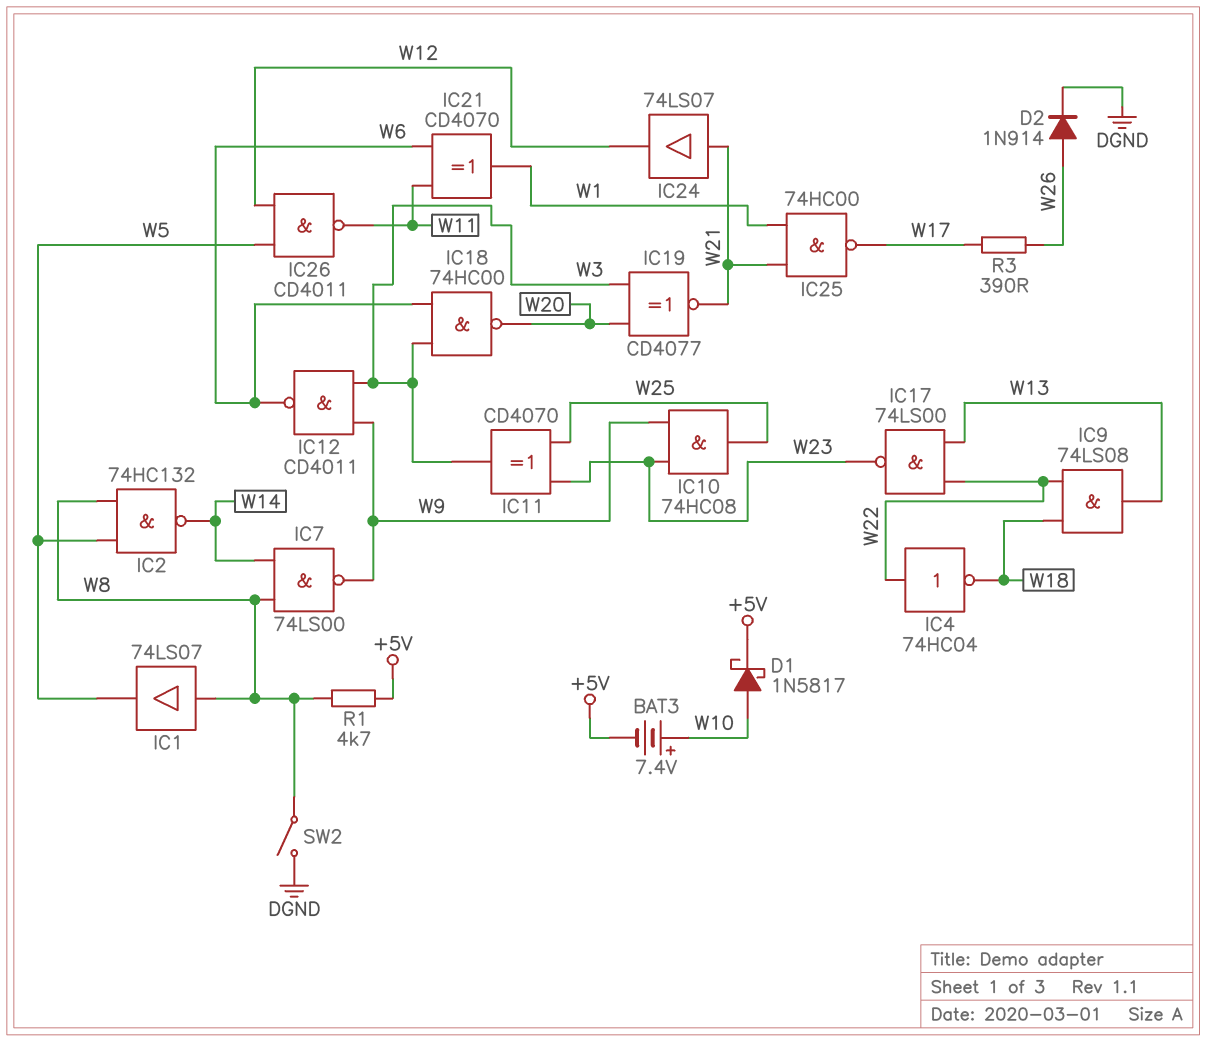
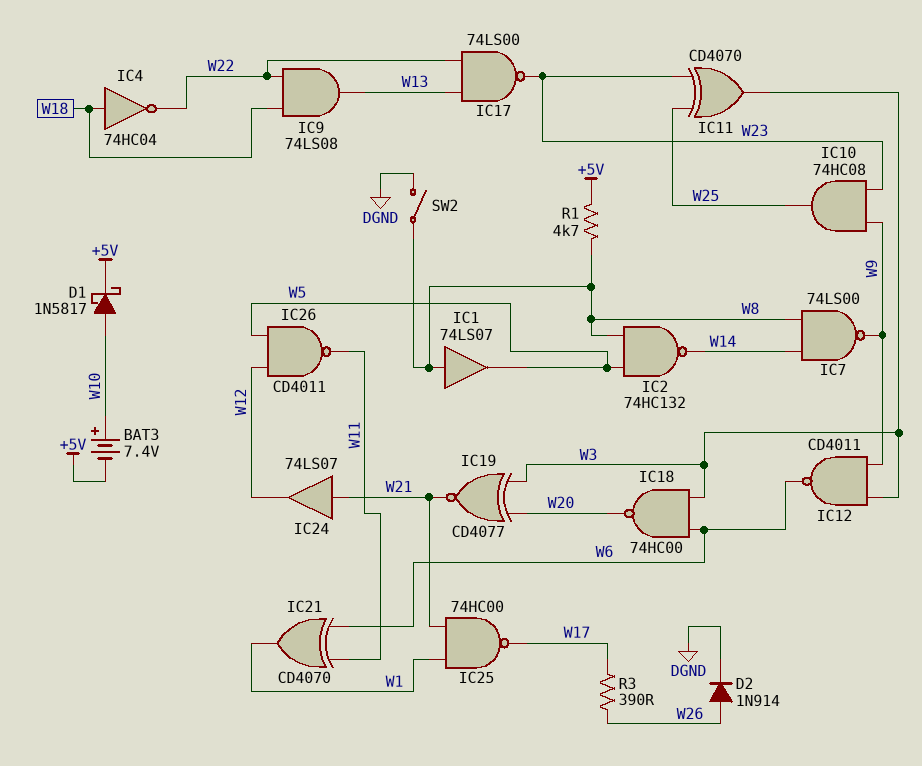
IC4: NOT 74HC04 (in W22, out W18) -> NOT 74HC04 (in W18, out W22)

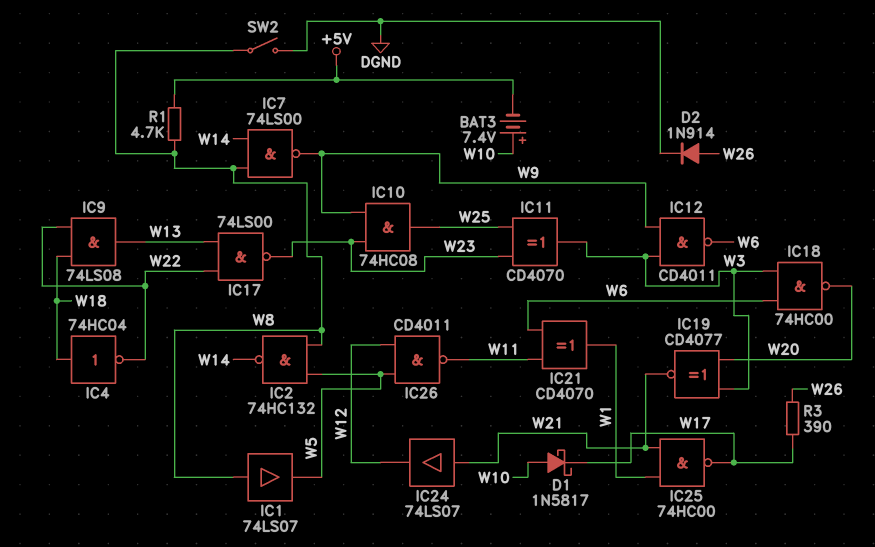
D1: schottky 1N5817 (A W10, K +5V) -> schottky 1N5817 (A W10, K W17)

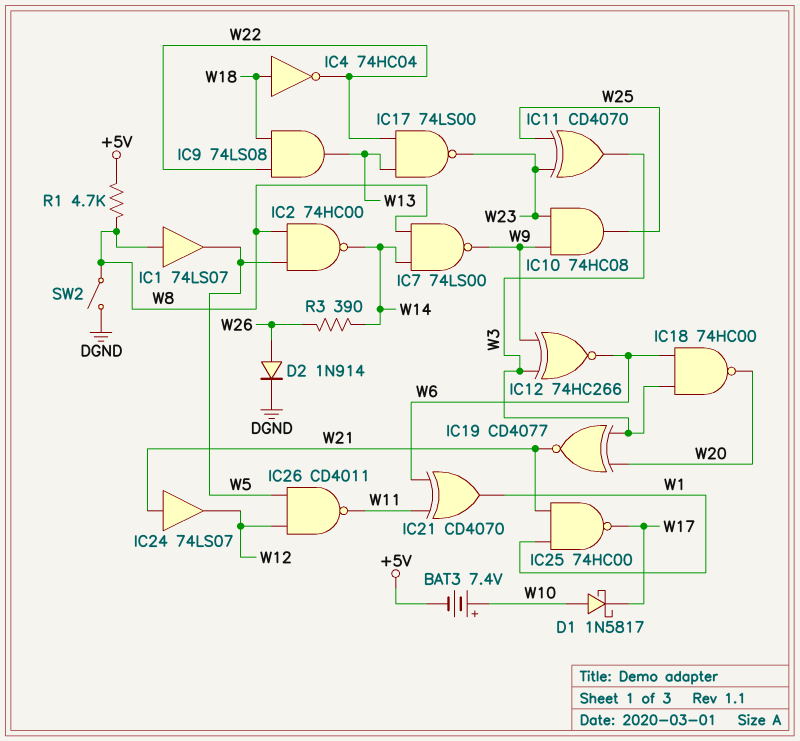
IC2: NAND 74HC132 (in W5, in W8, out W14) -> NAND 74HC00 (in W5, in W8, out W14)
IC12: NAND CD4011 (in W3, in W9, out W6) -> XNOR 74HC266 (in W3, in W9, out W6)
R3: 390 (W17, W26) -> 390 (W14, W26)

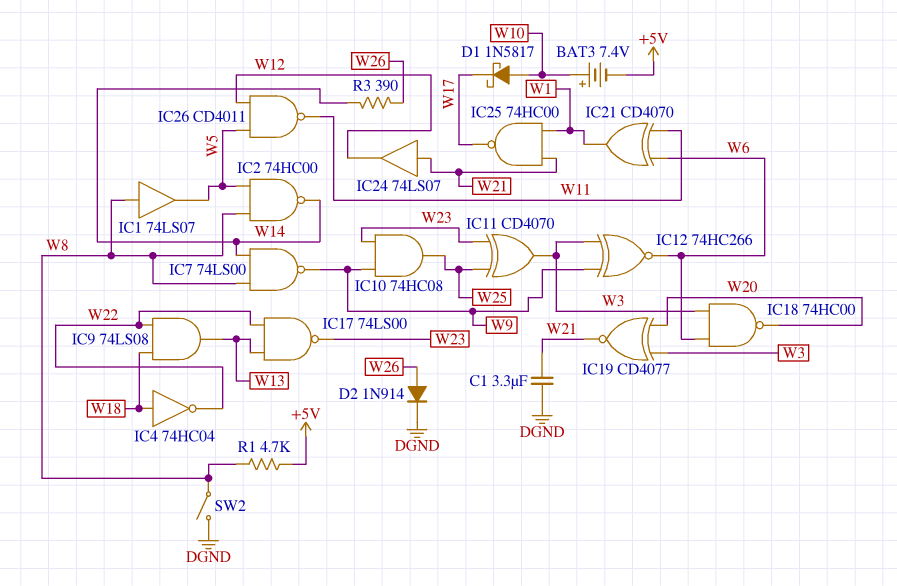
C1: none -> 3.3uF (DGND, W21)

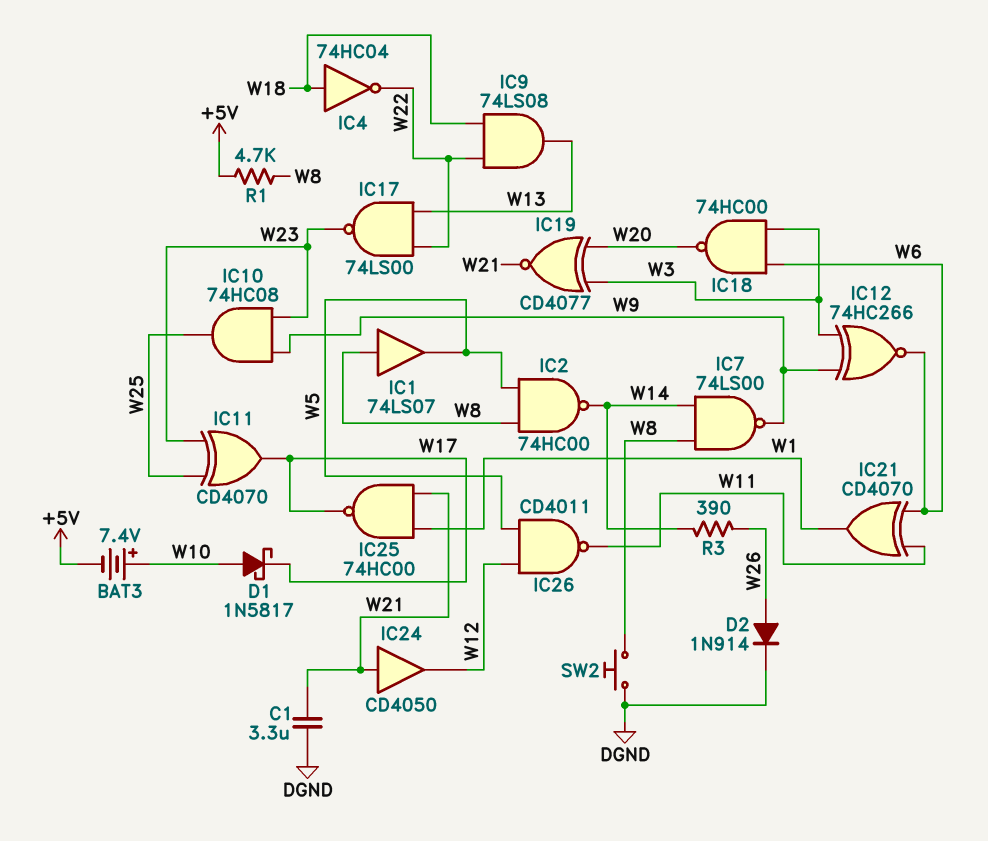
IC11: XOR CD4070 (in W23, in W25, out W3) -> XOR CD4070 (in W23, in W25, out W17)
IC24: buffer 74LS07 (in W21, out W12) -> buffer CD4050 (in W21, out W12)
SW2: switch (DGND, W8) -> button (DGND, W8)

